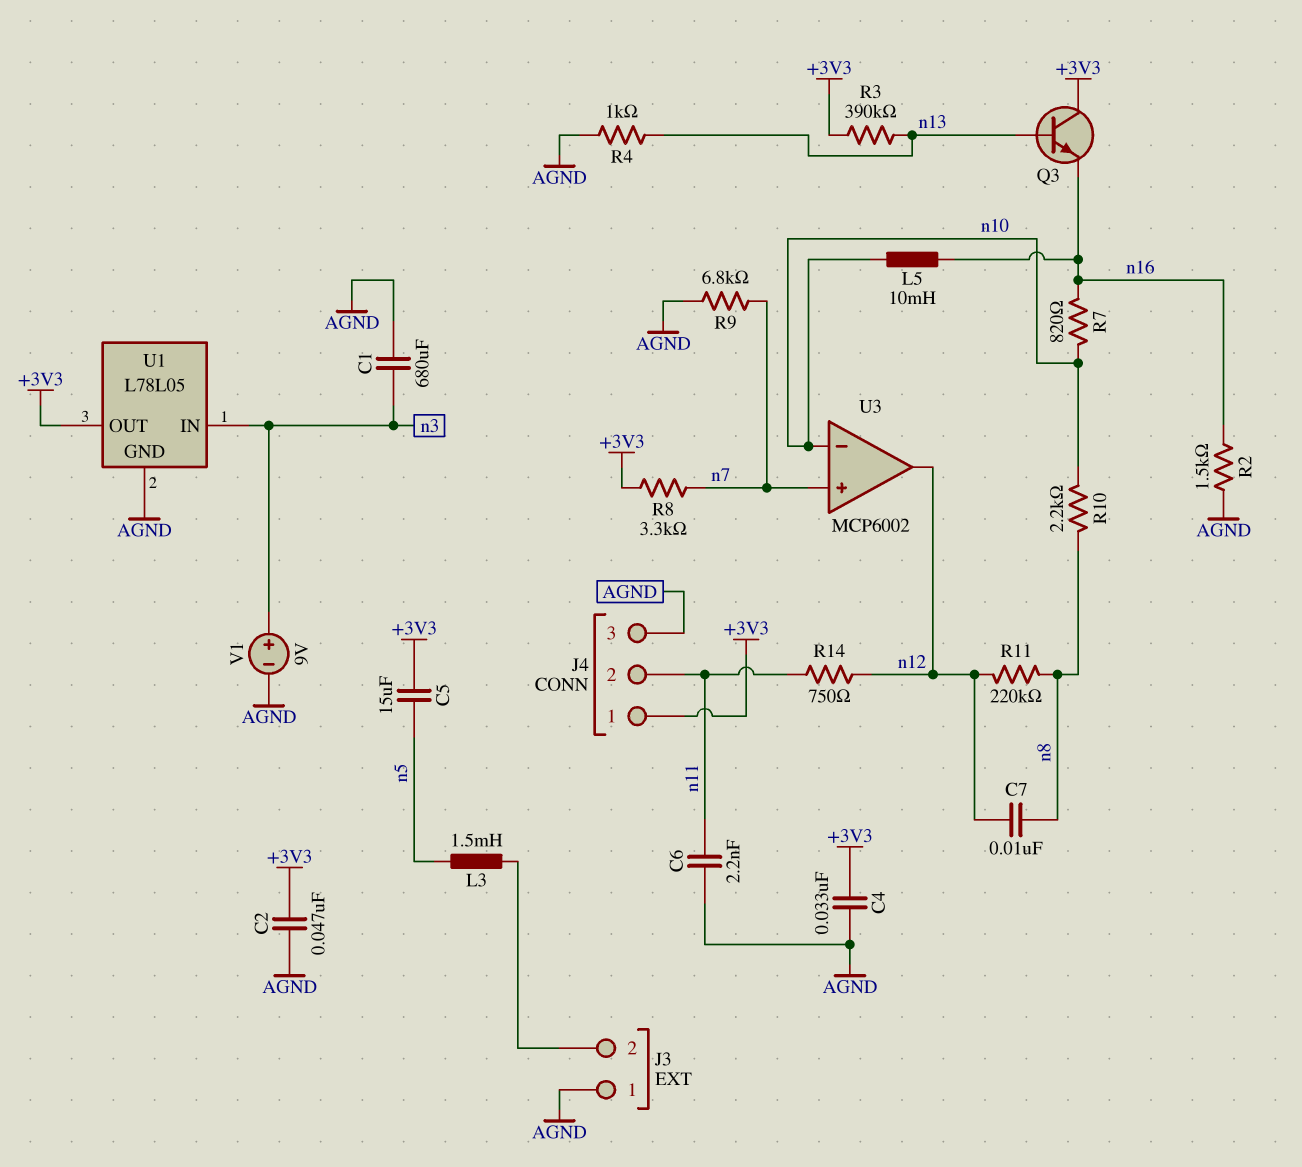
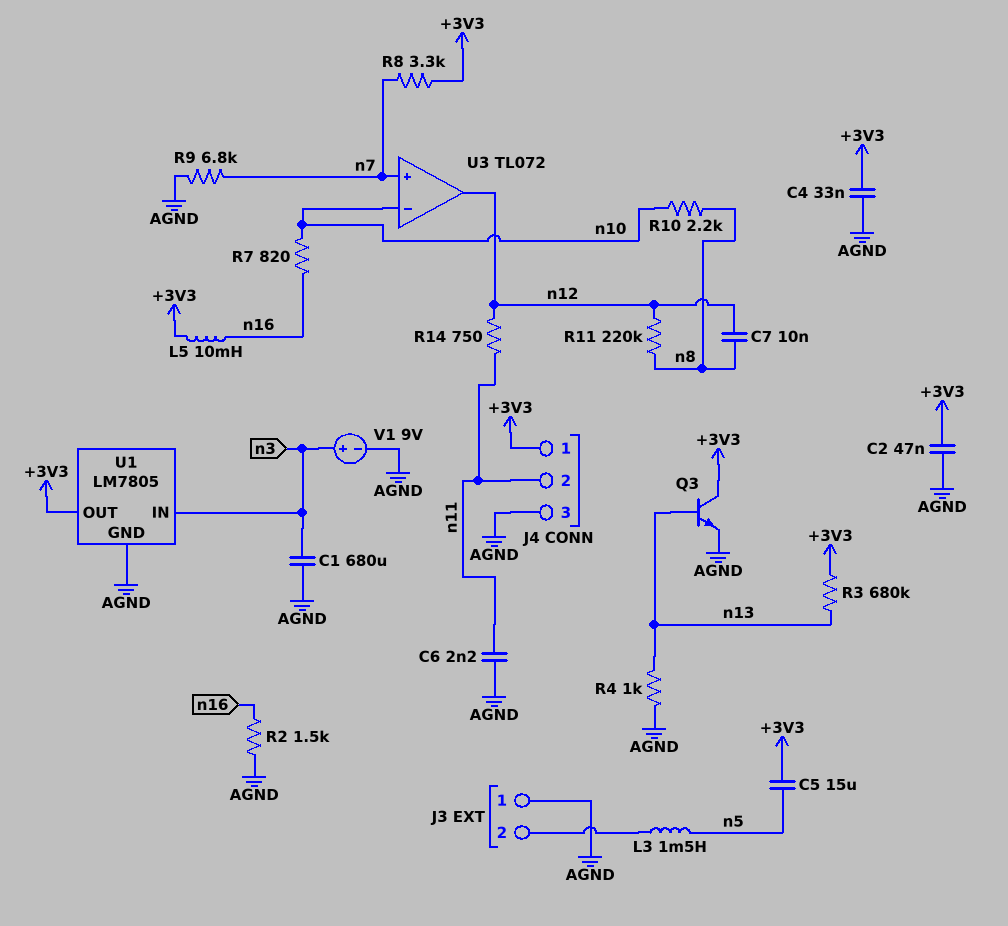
L5: 10mH (n10, n16) -> 10mH (+3V3, n16)
Q3: NPN (B n13, C +3V3, E n16) -> NPN (B n13, C +3V3, E AGND)
R3: 390k (+3V3, n13) -> 680k (+3V3, n13)
U1: L78L05 -> LM7805
U3: MCP6002 -> TL072

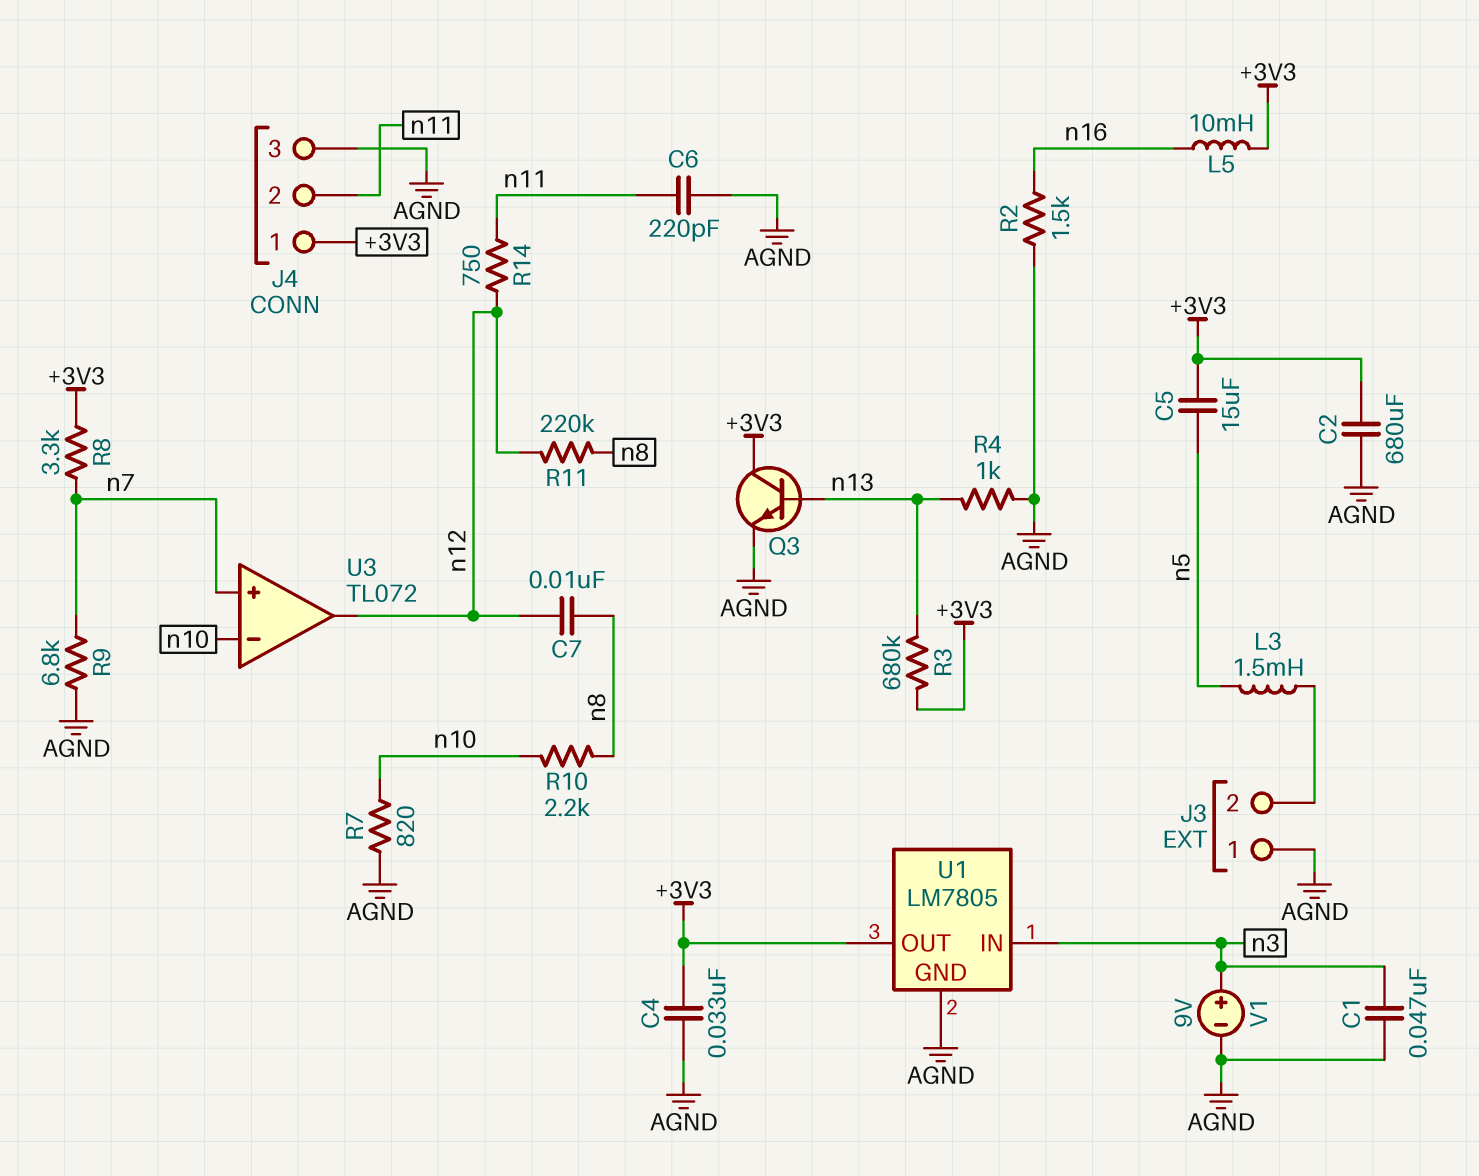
C1: 680uF (AGND, n3) -> 47nF (AGND, n3)
C2: 47nF (+3V3, AGND) -> 680uF (+3V3, AGND)
C6: 2.2nF (AGND, n11) -> 220pF (AGND, n11)
R7: 820 (n10, n16) -> 820 (AGND, n10)

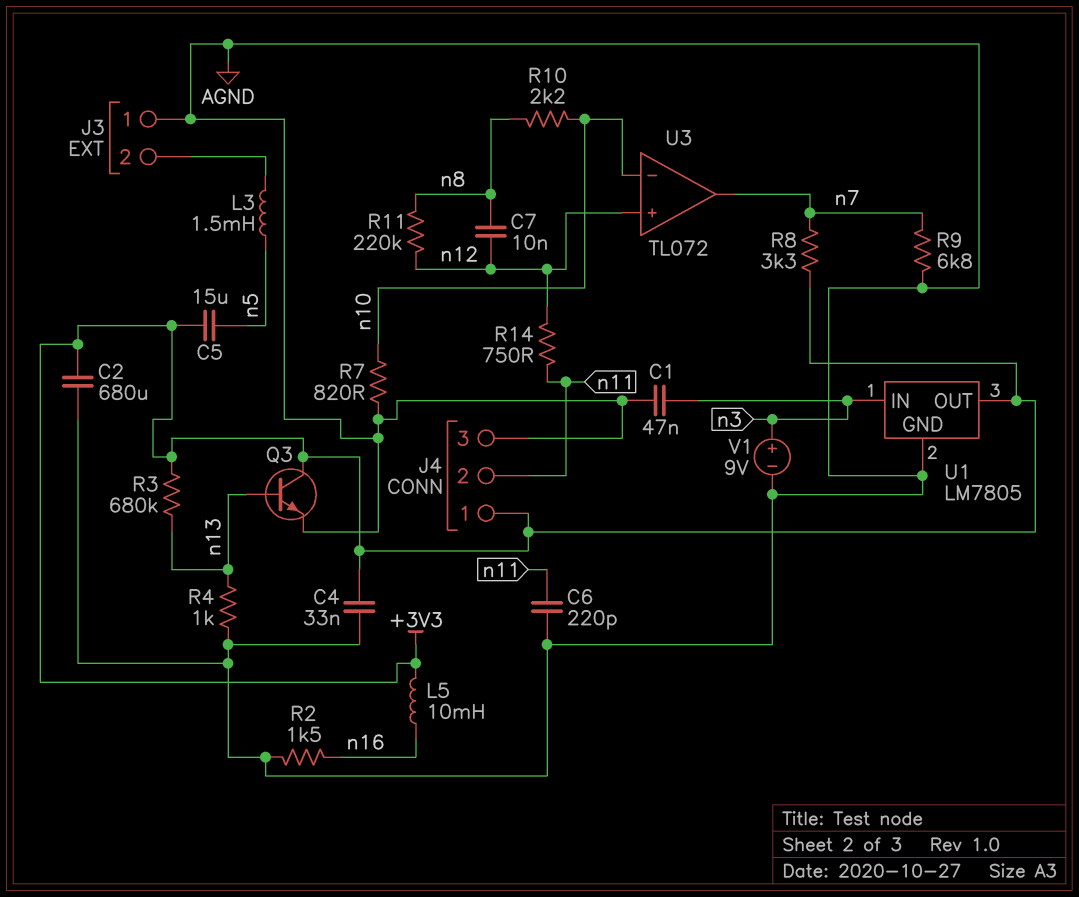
U3 pin in+: n7 -> n12
U3 pin out: n12 -> n7

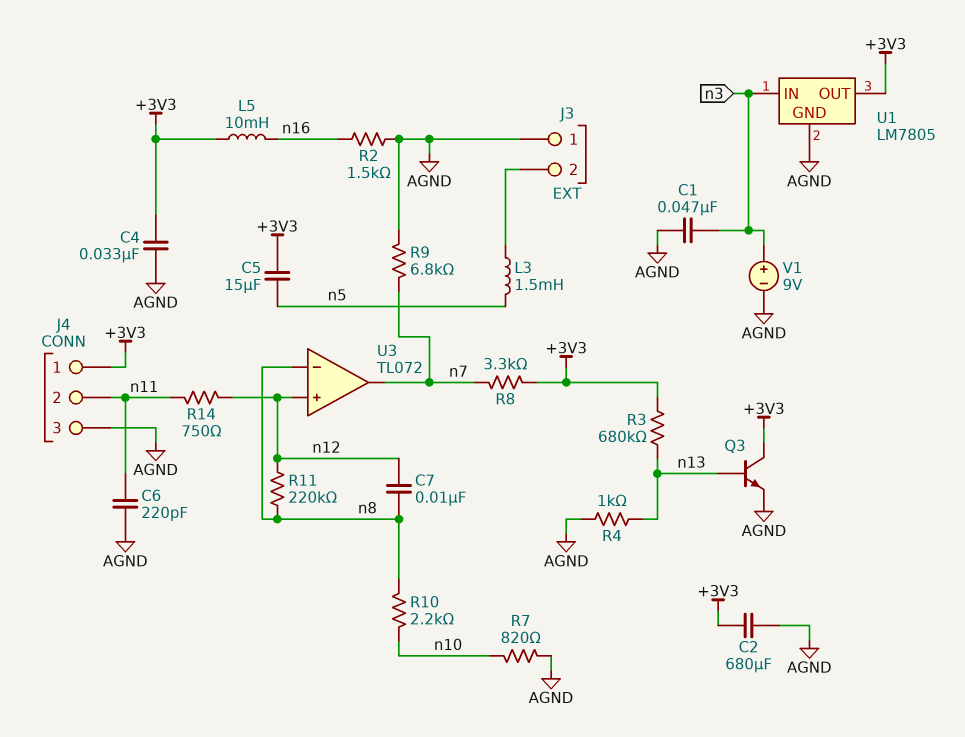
U3 pin in-: n10 -> n8

